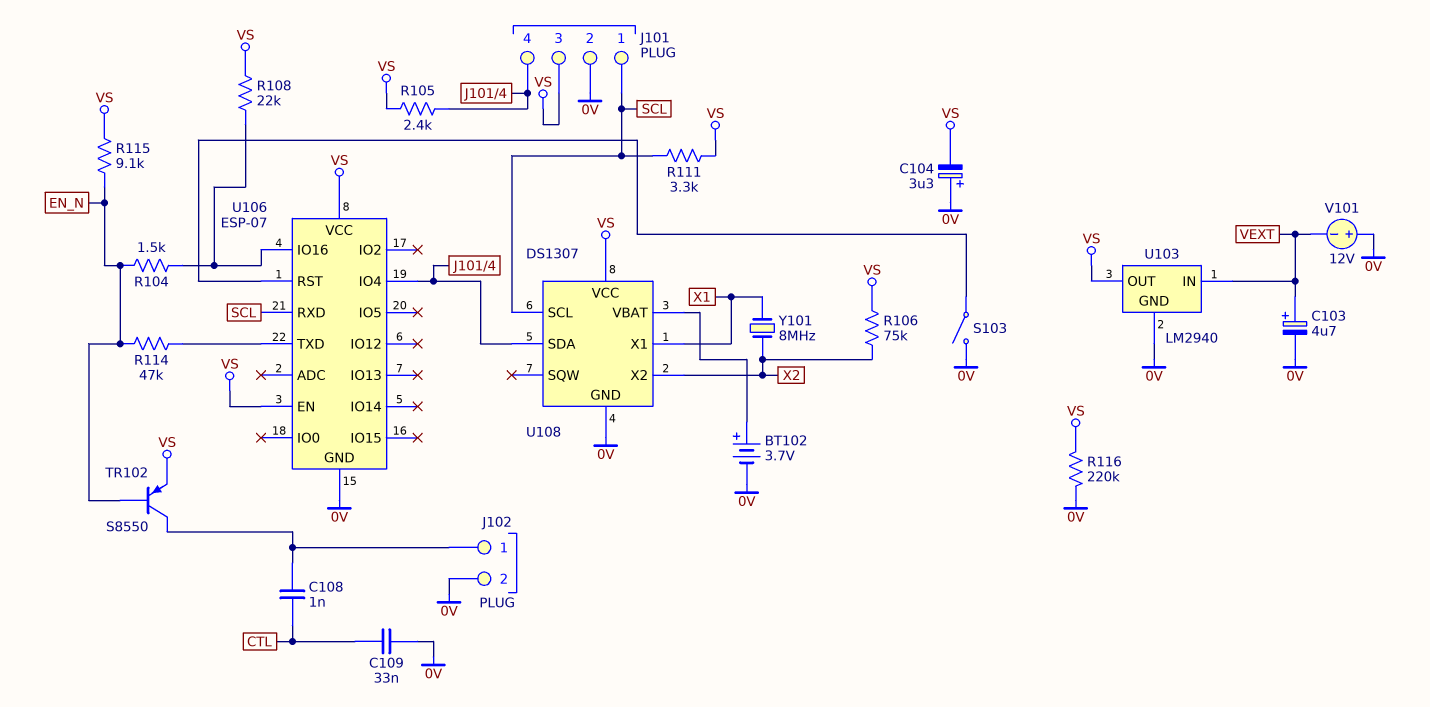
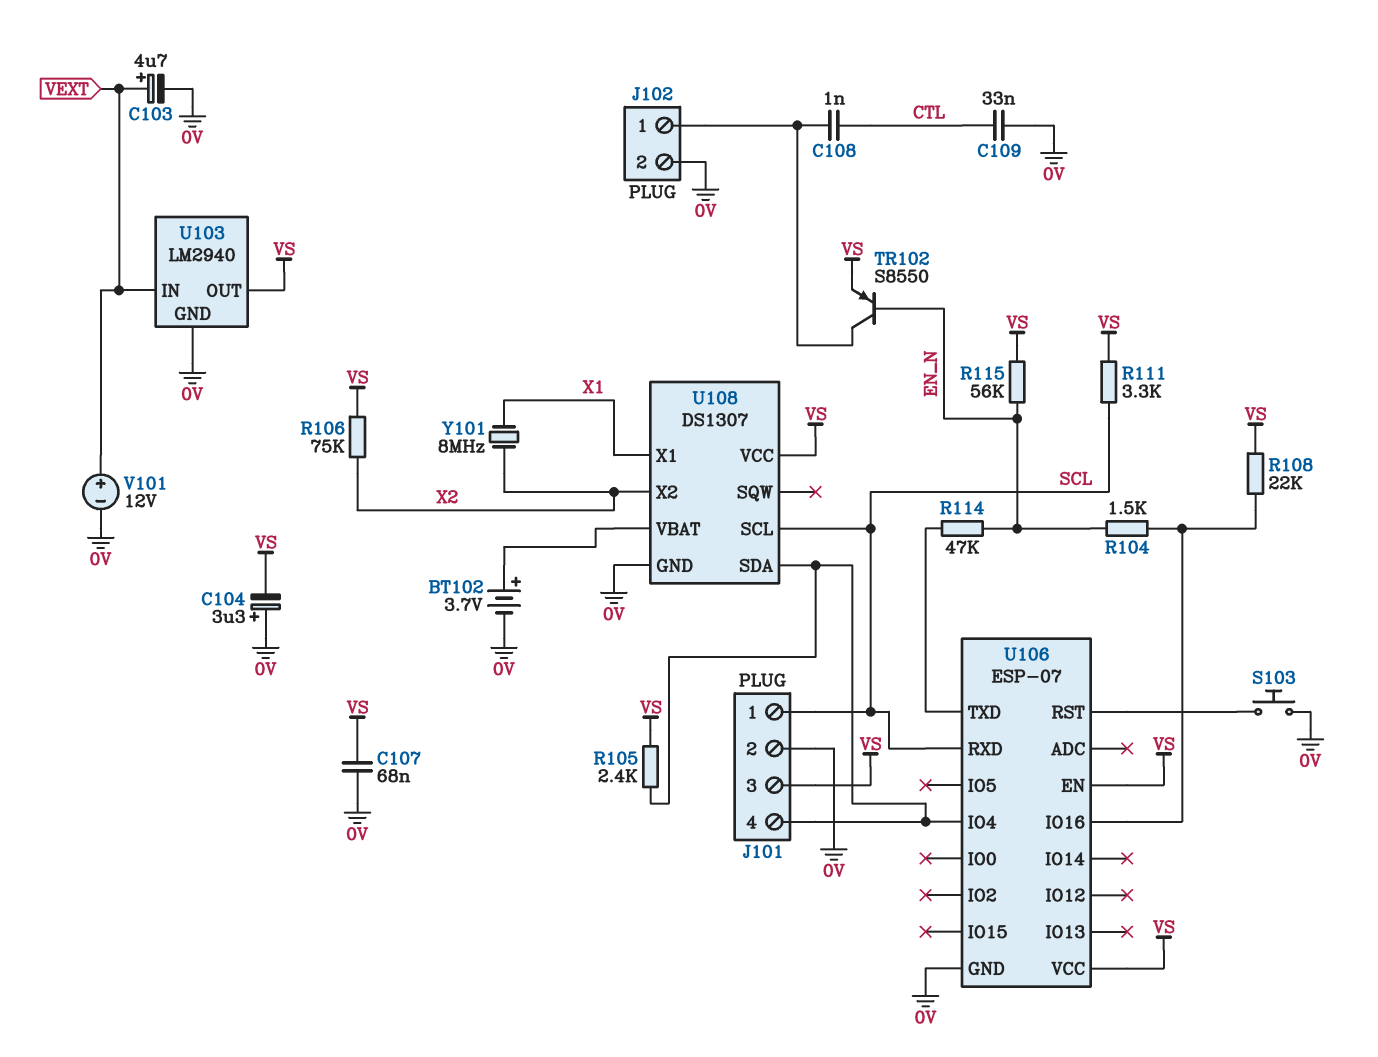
C107: none -> 68nF (0V, VS)
R115: 9.1k (EN_N, VS) -> 56k (EN_N, VS)
R116: 220k (0V, VS) -> none
S103: switch (0V, U106/RST) -> button (0V, U106/RST)
V101: 12V (plus 0V, minus VEXT) -> 12V (plus VEXT, minus 0V)

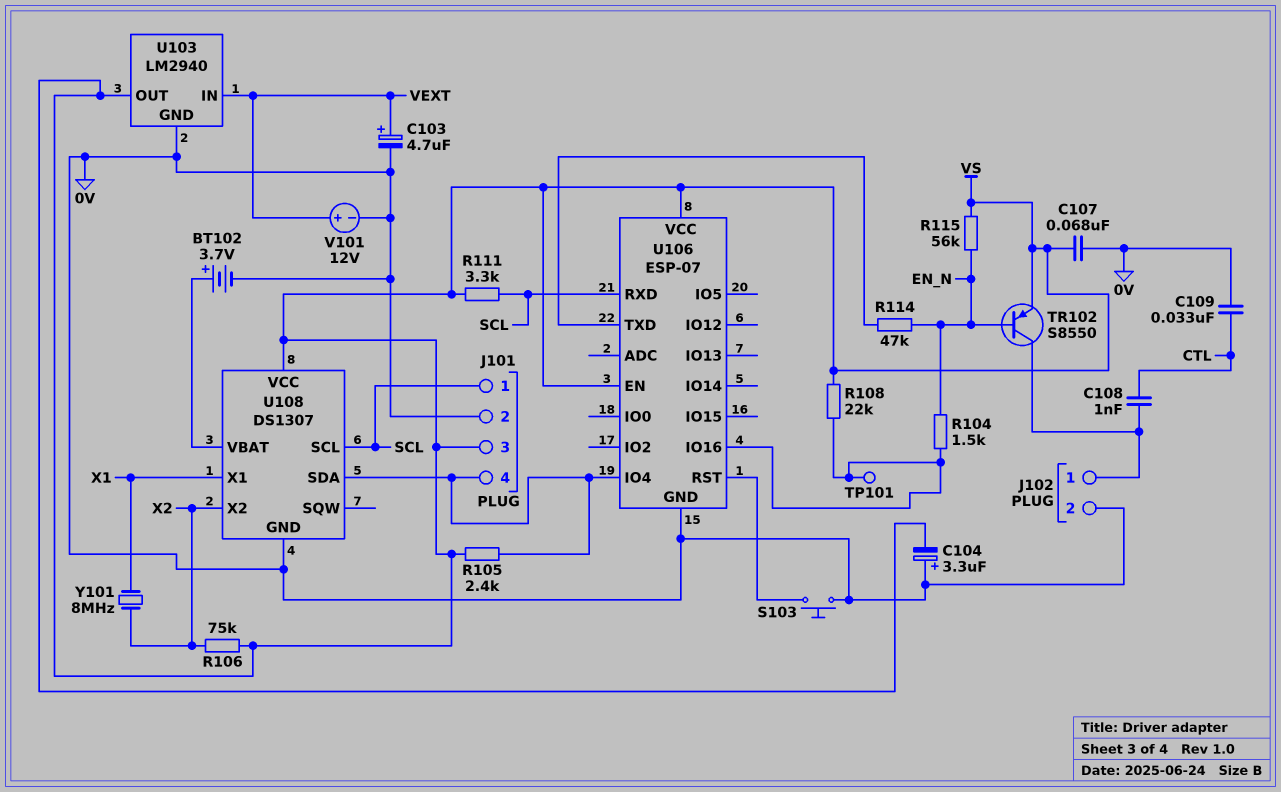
TP101: none -> test point (U106/IO16)

